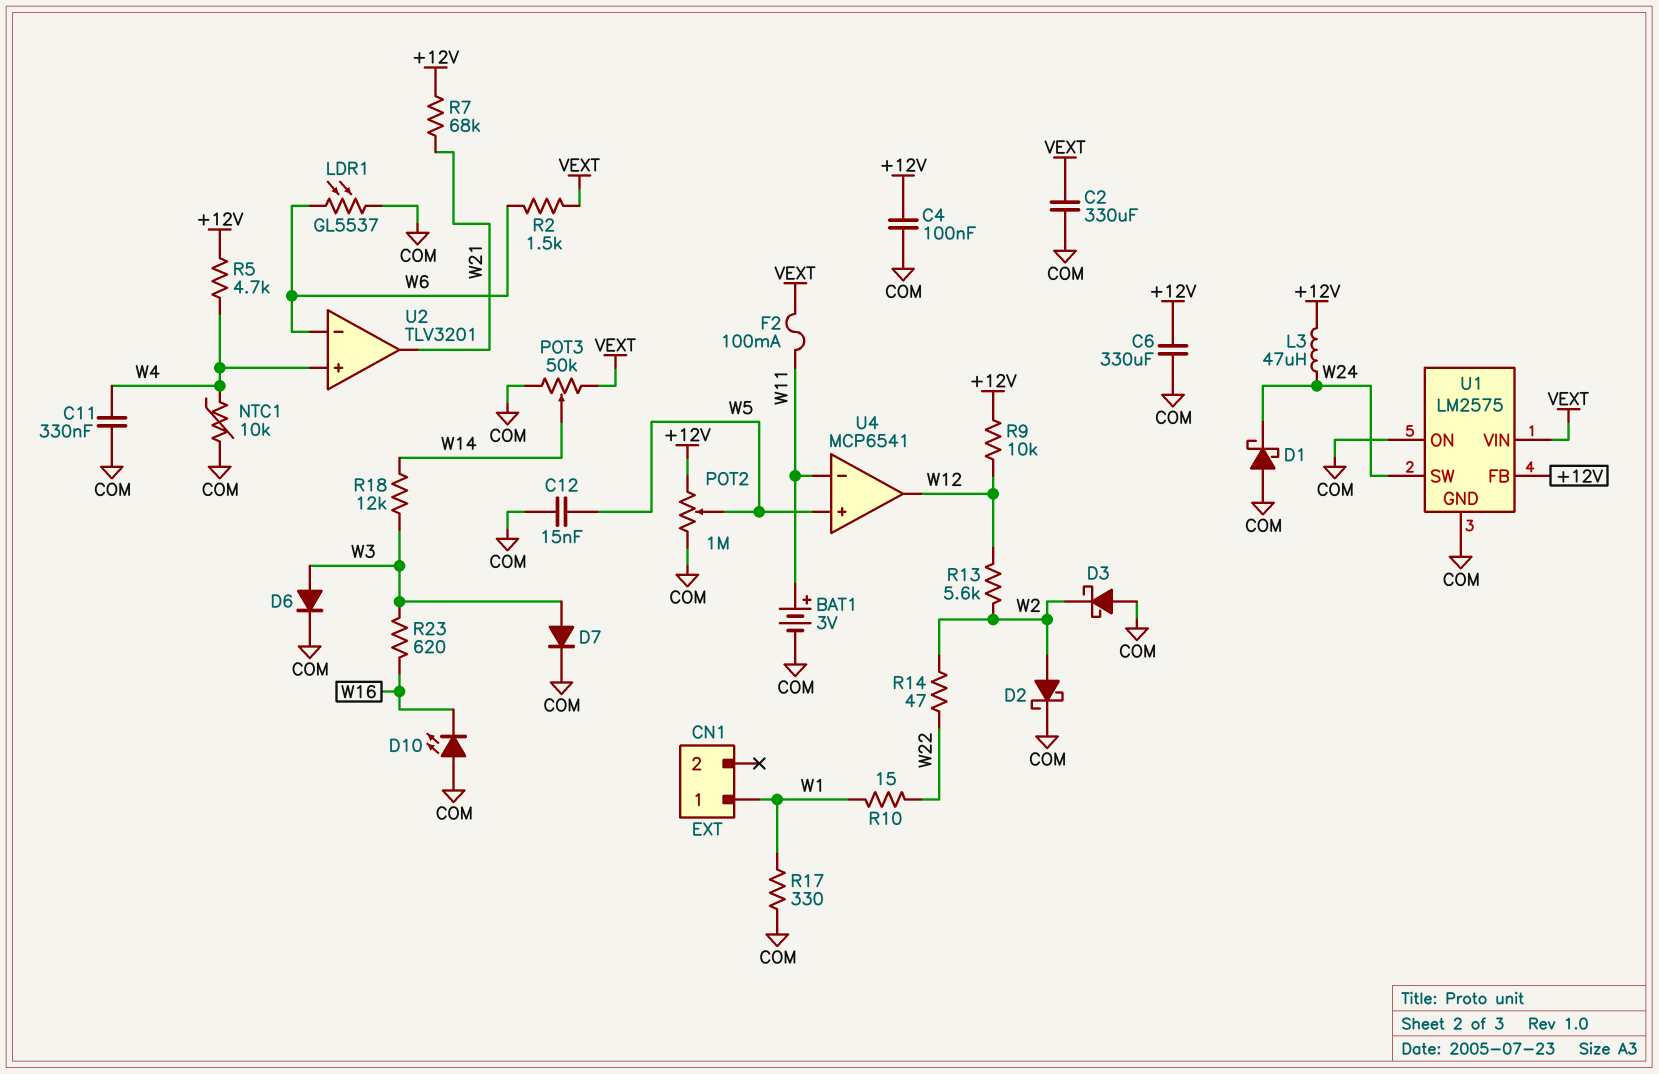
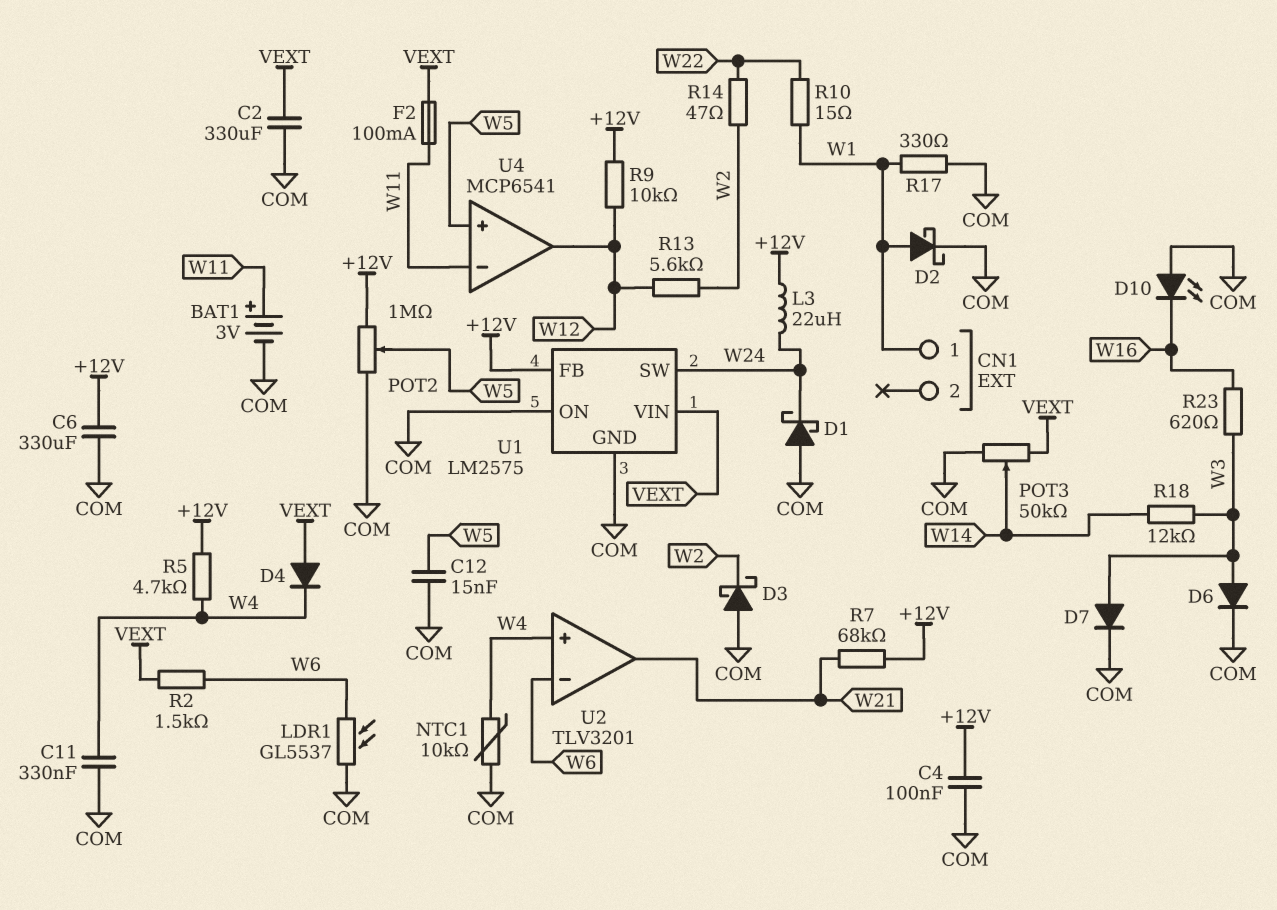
D2: schottky (A W2, K COM) -> schottky (A W1, K COM)
D4: none -> diode (A VEXT, K W4)
L3: 47uH (+12V, W24) -> 22uH (+12V, W24)

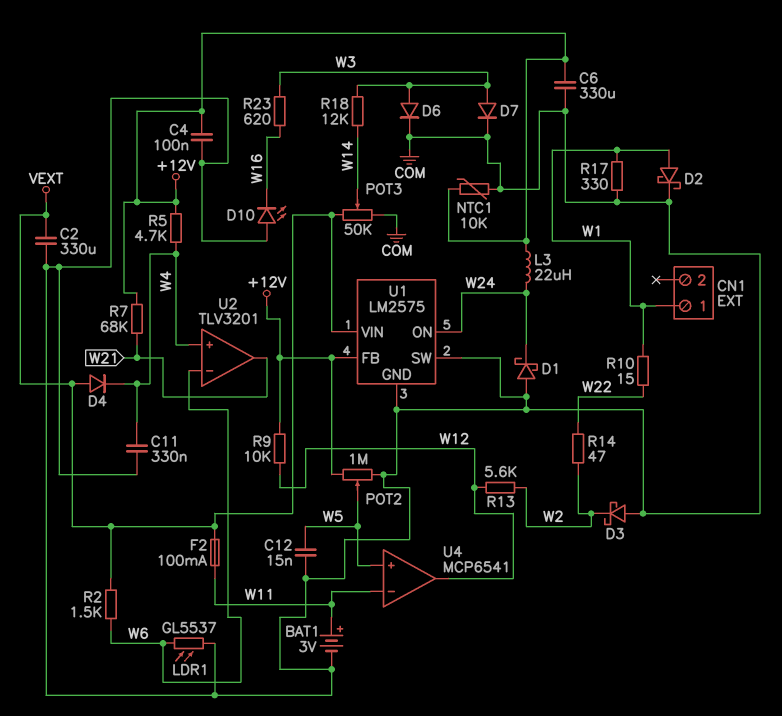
NTC1: 10k (COM, W4) -> 10k (+12V, COM)
U1 pin ON: COM -> W24
U1 pin SW: W24 -> COM

